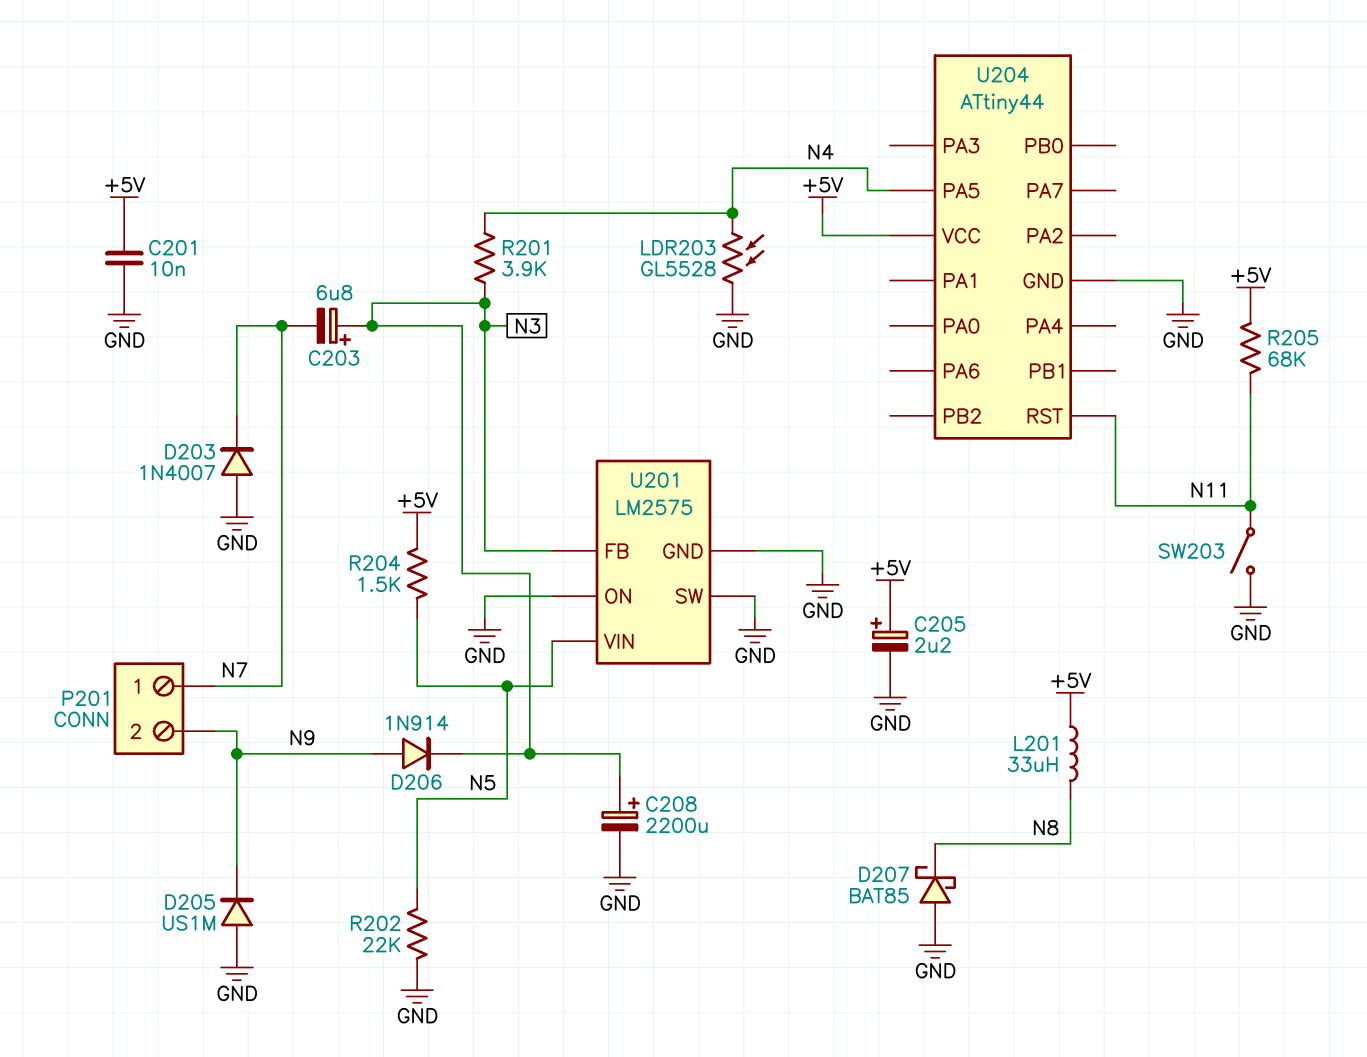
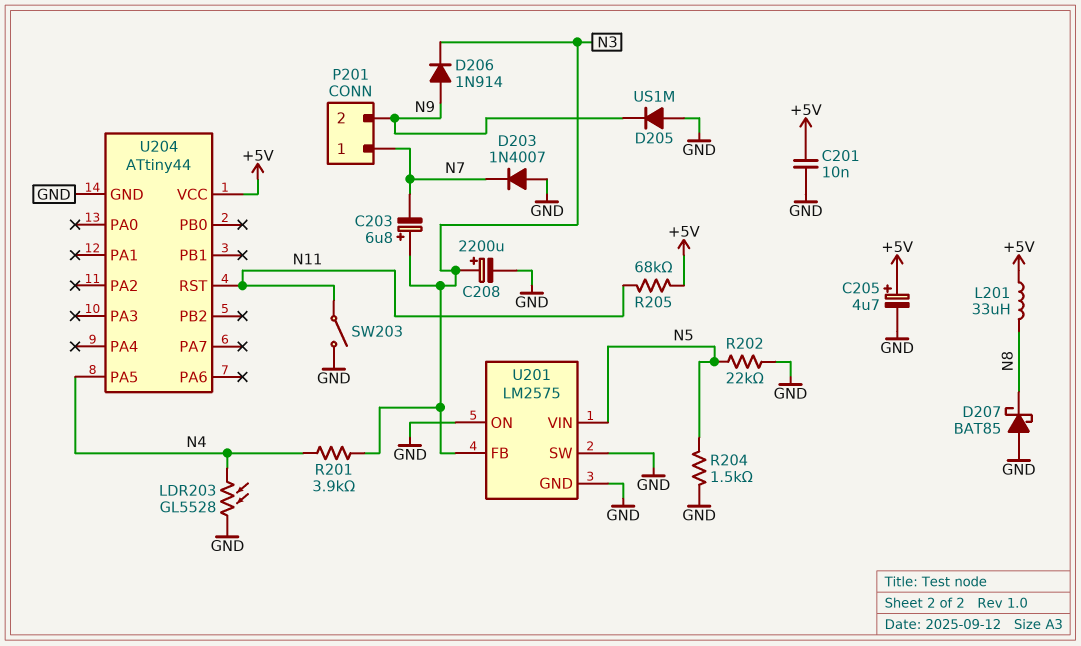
C205: 2.2uF (plus +5V, minus GND) -> 4.7uF (plus +5V, minus GND)
R204: 1.5k (+5V, N5) -> 1.5k (GND, N5)

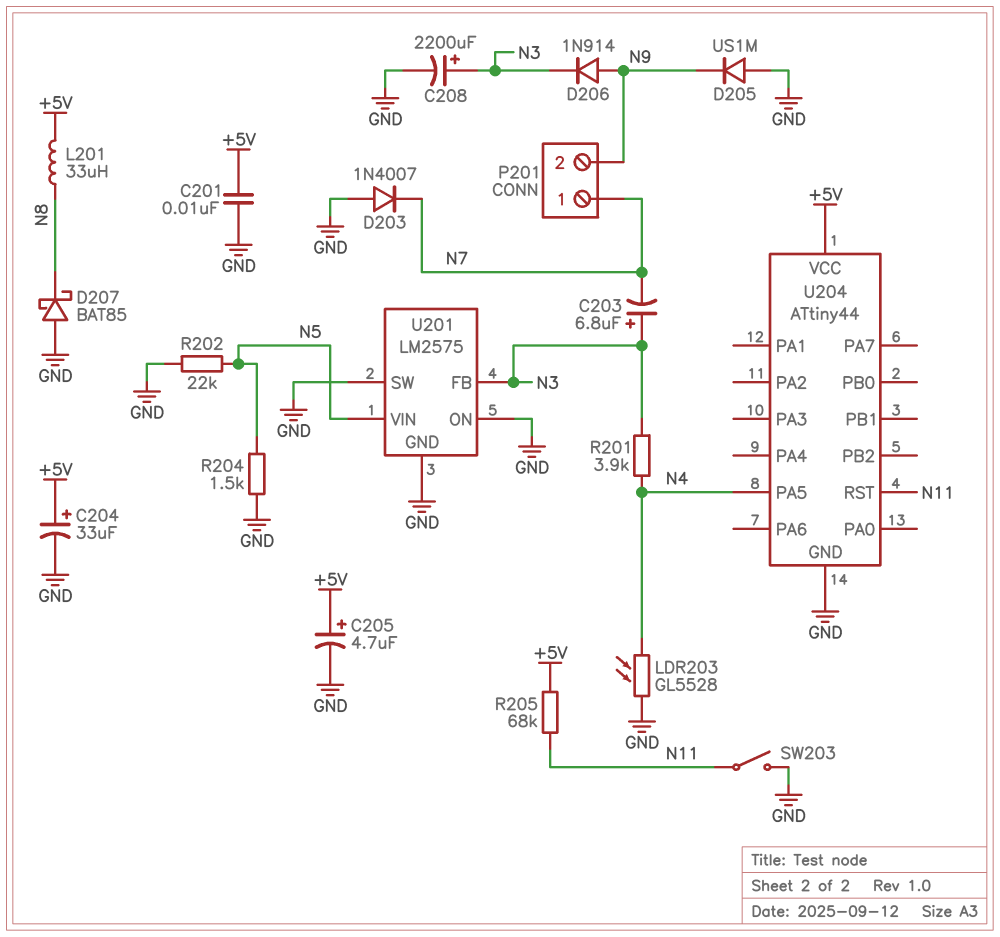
C204: none -> 33uF (plus +5V, minus GND)

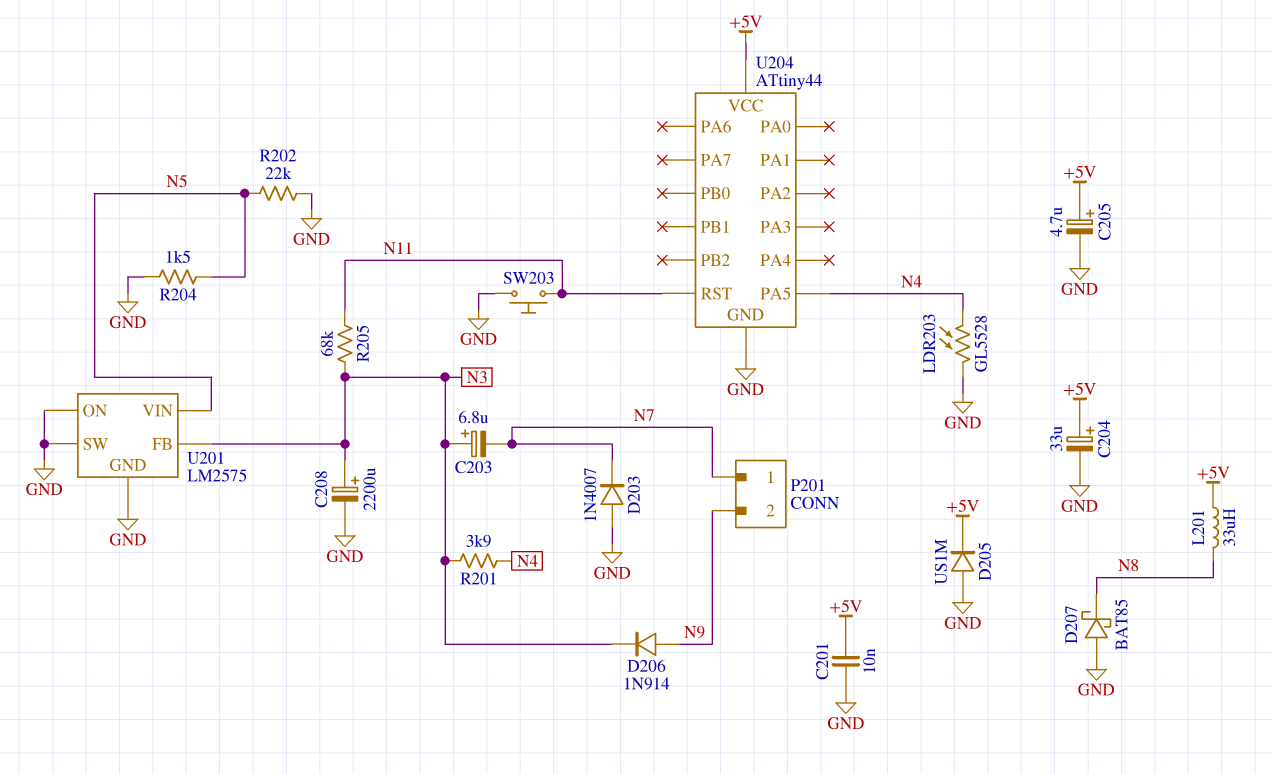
D205: diode US1M (A GND, K N9) -> diode US1M (A GND, K +5V)
R205: 68k (+5V, N11) -> 68k (N3, N11)
SW203: switch (GND, N11) -> button (GND, N11)

